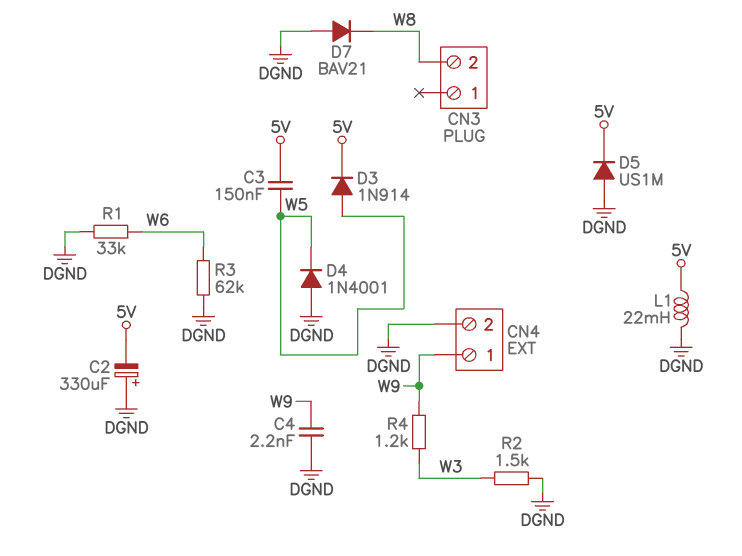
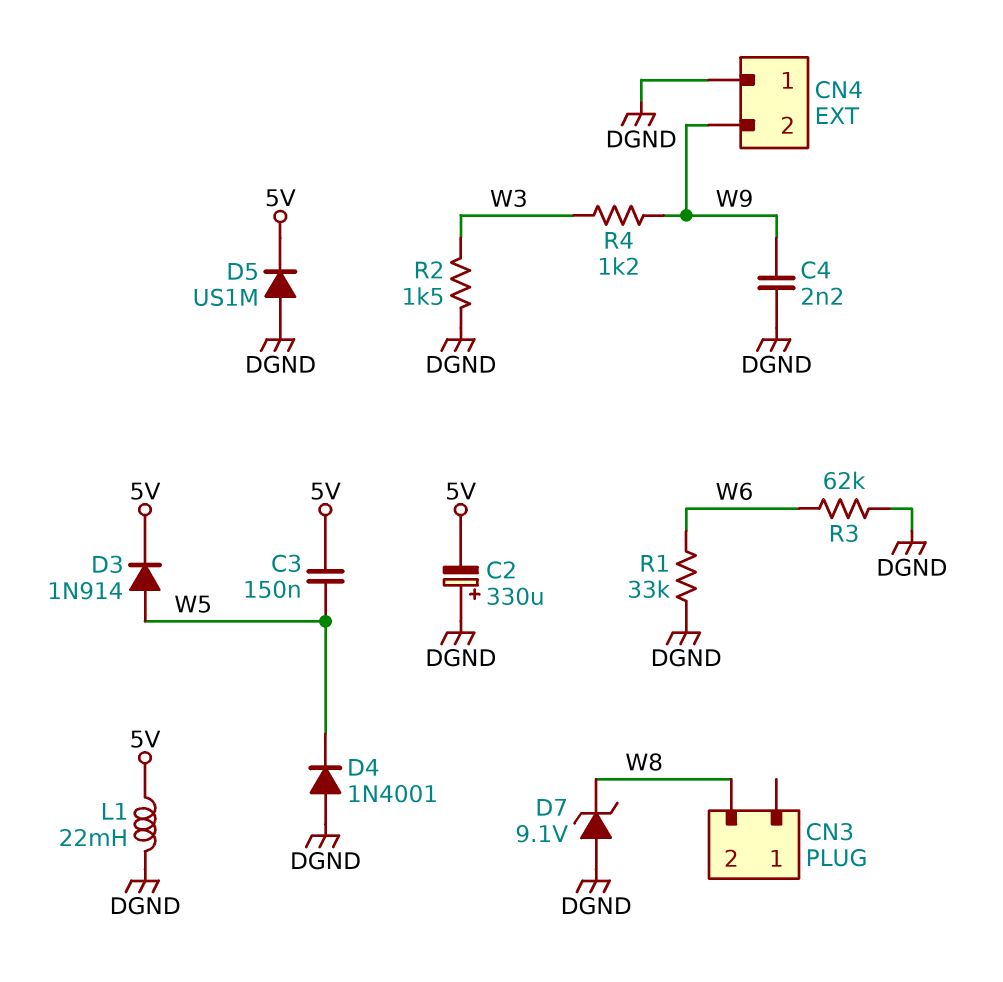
CN4 pin 1: W9 -> DGND
CN4 pin 2: DGND -> W9
D7: diode BAV21 (A DGND, K W8) -> zener 9.1V (A DGND, K W8)

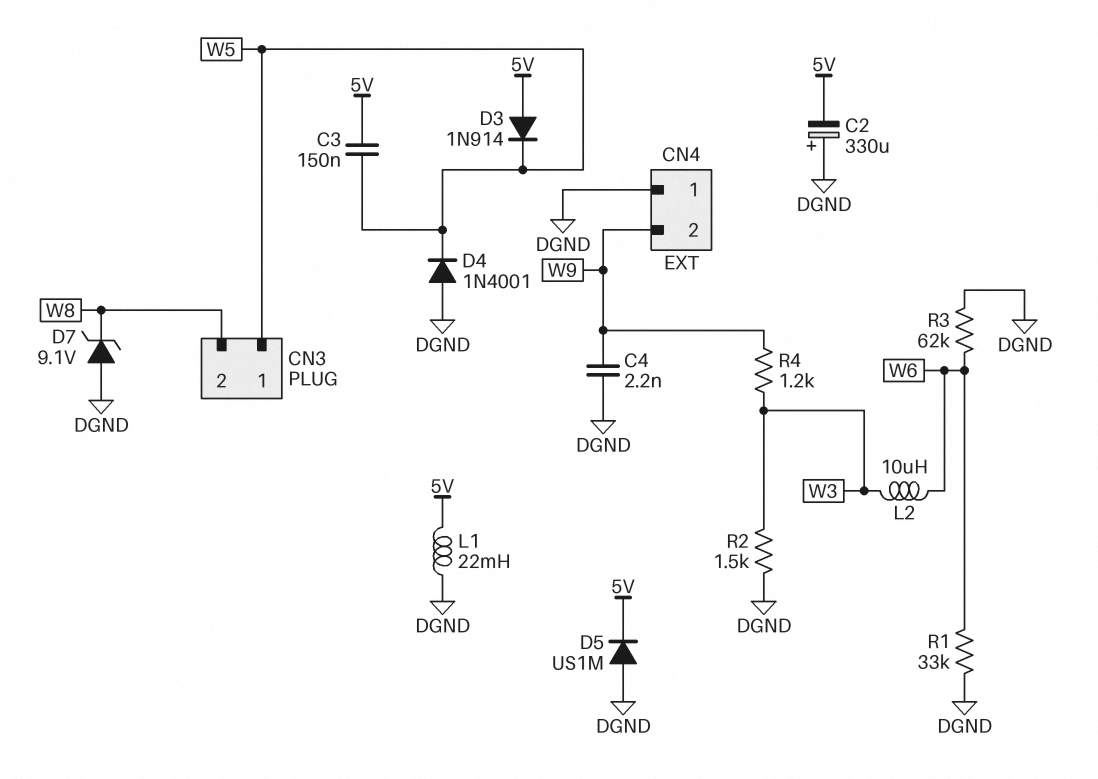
CN3 pin 1: none -> W5
D3: diode 1N914 (A W5, K 5V) -> diode 1N914 (A 5V, K W5)
L2: none -> 10uH (W3, W6)

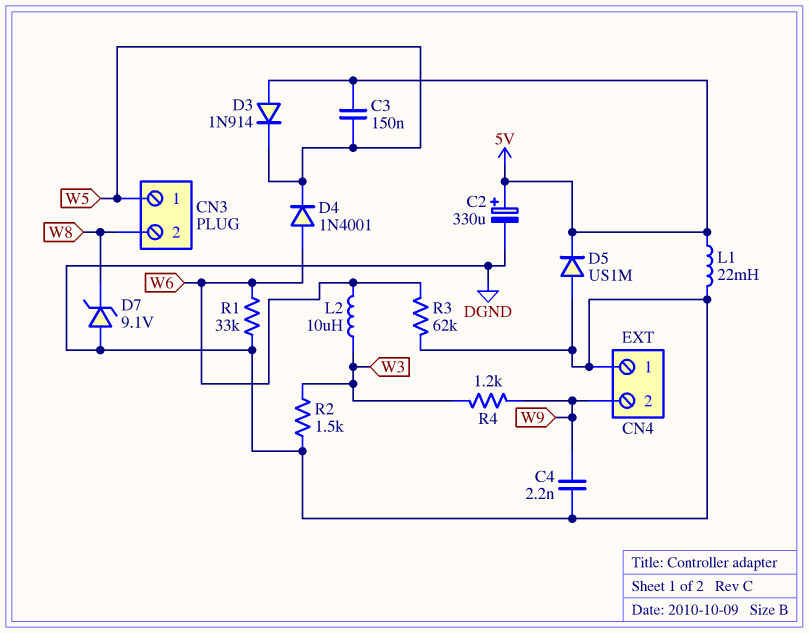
C2: 330uF (plus DGND, minus 5V) -> 330uF (plus 5V, minus DGND)
D4: diode 1N4001 (A DGND, K W5) -> diode 1N4001 (A W6, K W5)

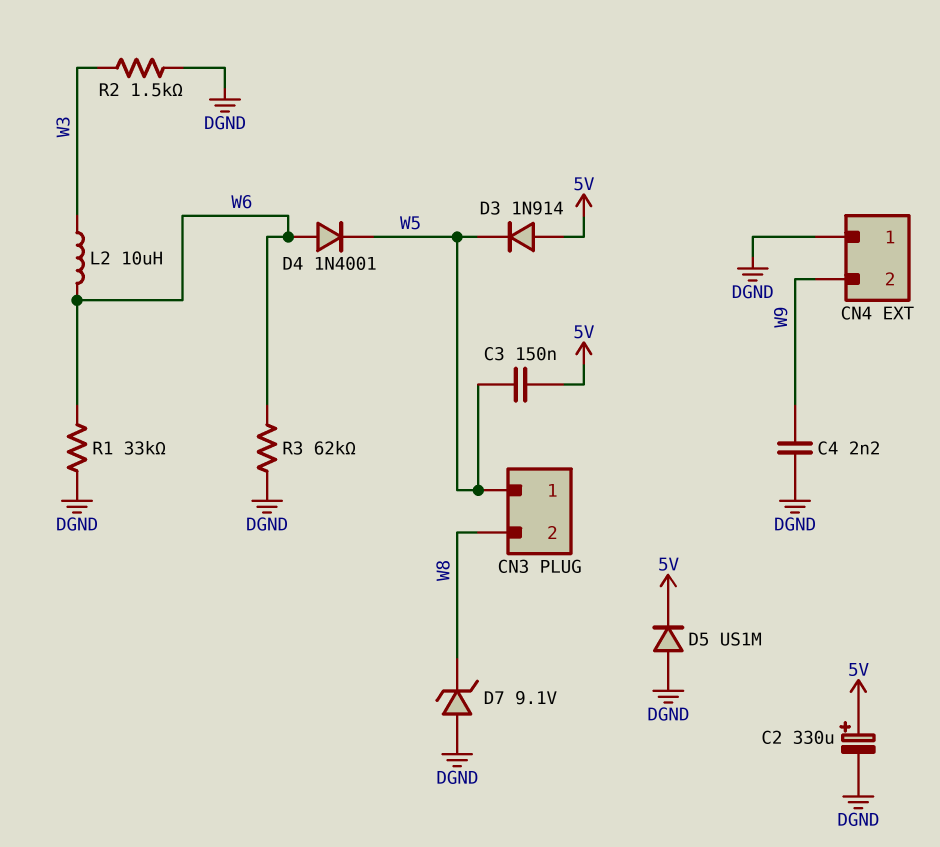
L1: 22mH (5V, DGND) -> none
R4: 1.2k (W3, W9) -> none

